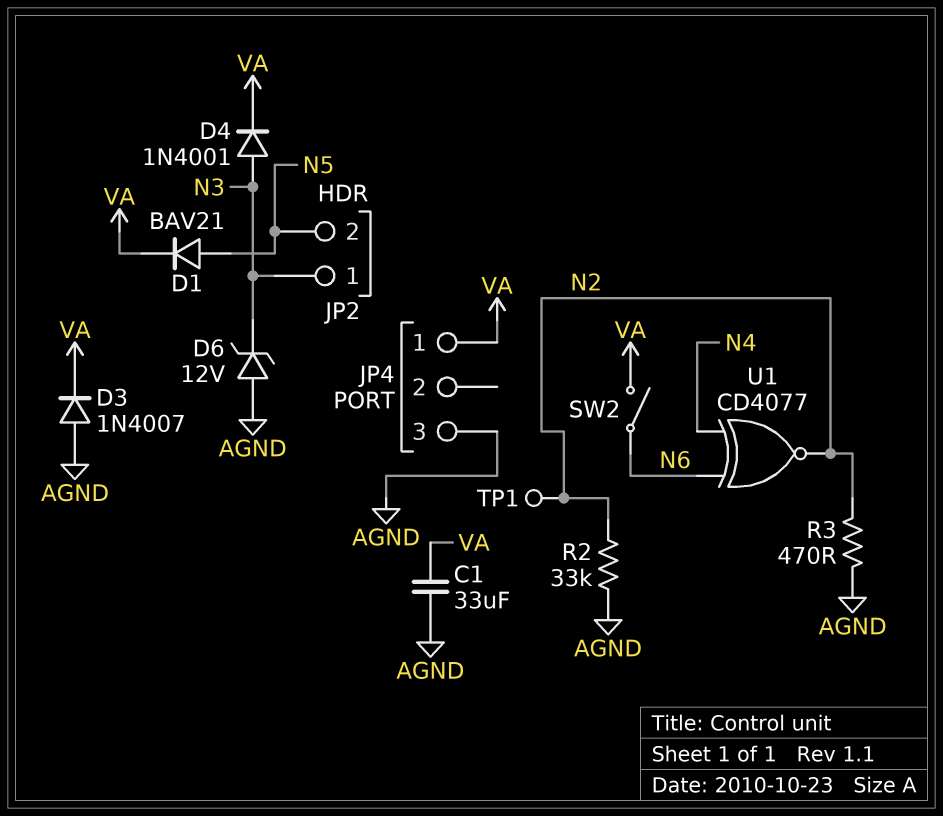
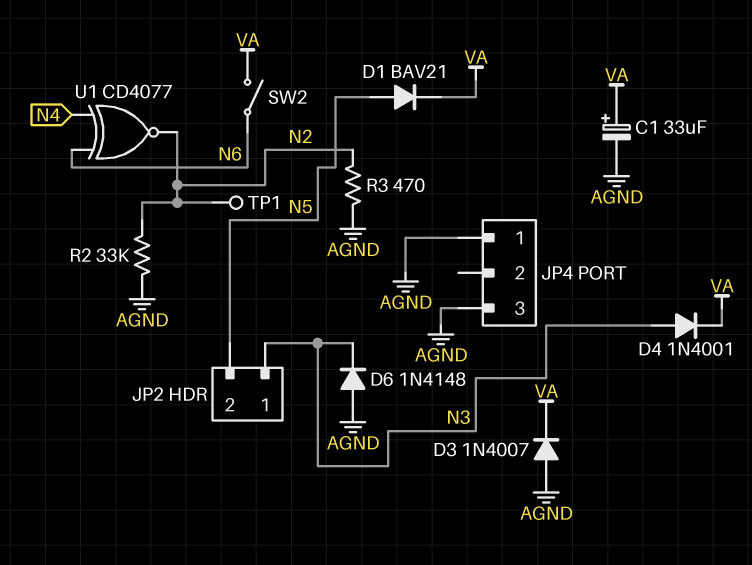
C1: 33uF (AGND, VA) -> 33uF (plus VA, minus AGND)
D6: zener 12V (A AGND, K N3) -> diode 1N4148 (A AGND, K N3)
JP4 pin 1: VA -> AGND

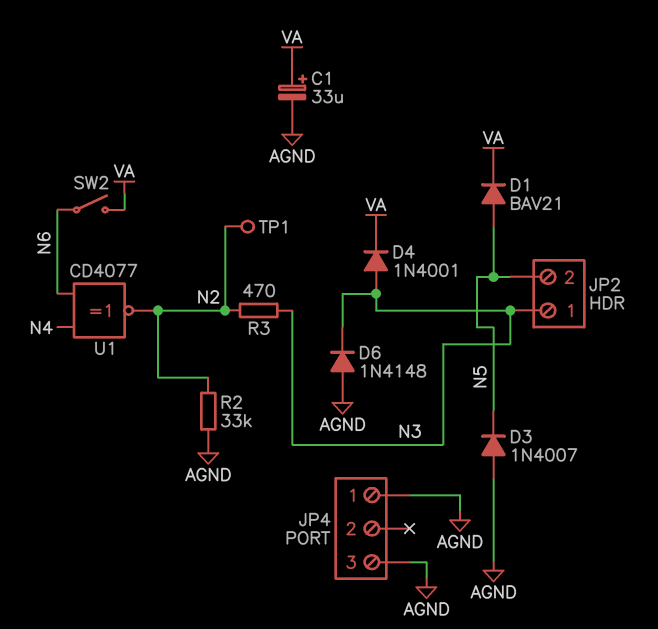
D3: diode 1N4007 (A AGND, K VA) -> diode 1N4007 (A AGND, K N5)
R3: 470 (AGND, N2) -> 470 (N2, N3)

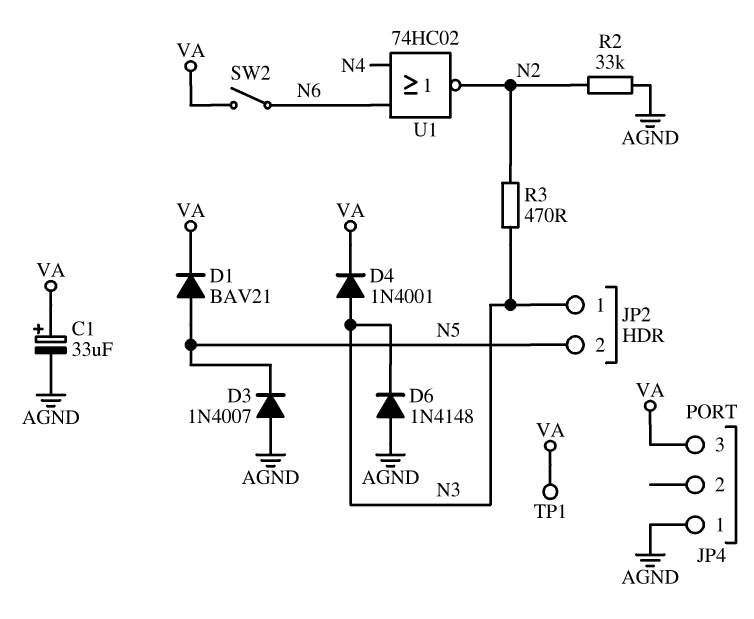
JP4 pin 3: AGND -> VA
TP1: test point (N2) -> test point (VA)
U1: XNOR CD4077 (in N4, in N6, out N2) -> NOR 74HC02 (in N4, in N6, out N2)

